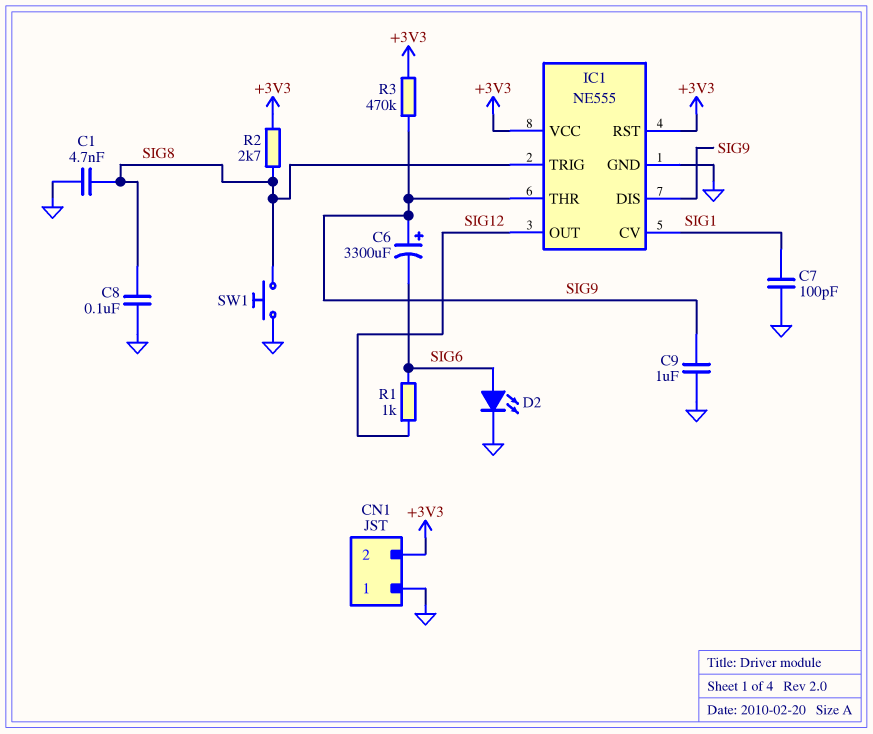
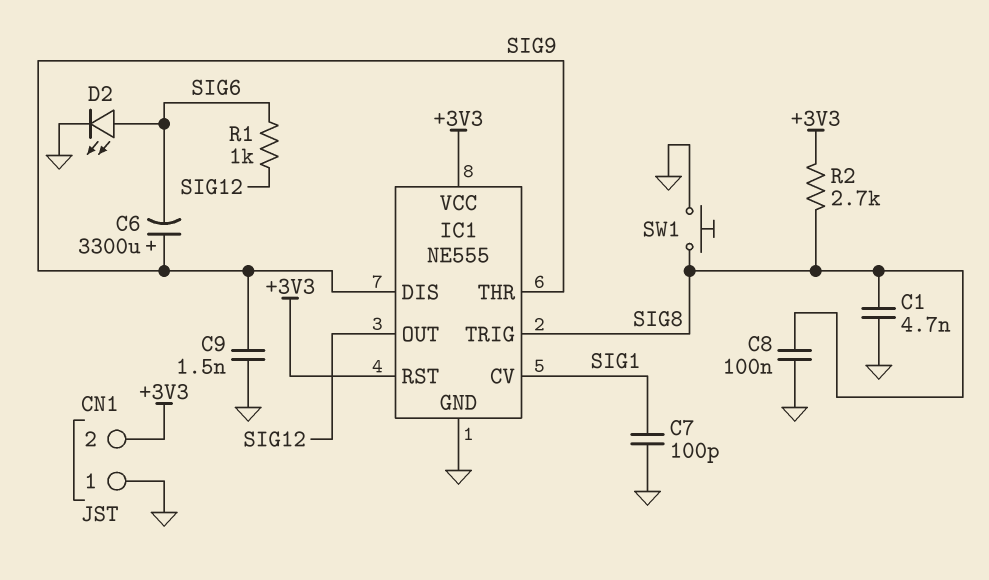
C9: 1uF (GND, SIG9) -> 1.5nF (GND, SIG9)
R3: 470k (+3V3, SIG9) -> none

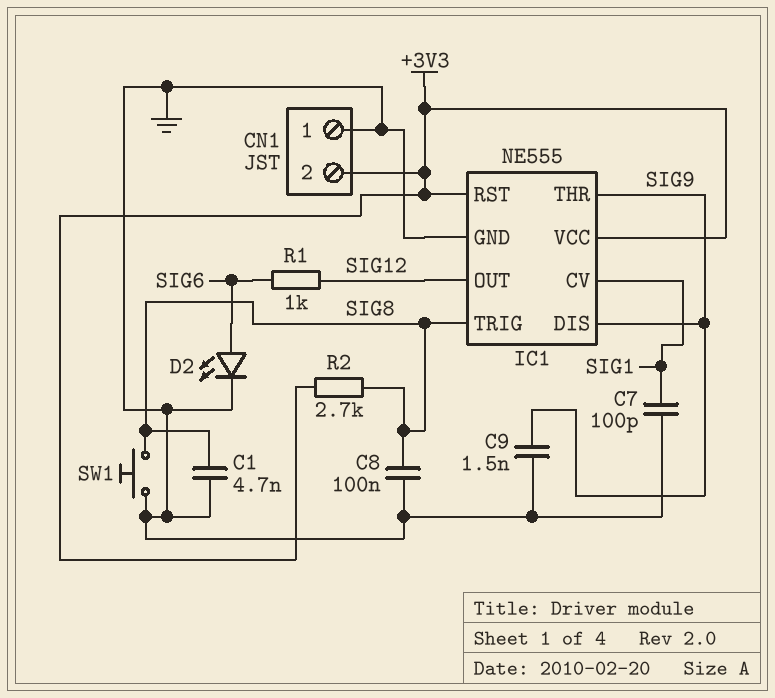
C6: 3300uF (plus SIG9, minus SIG6) -> none

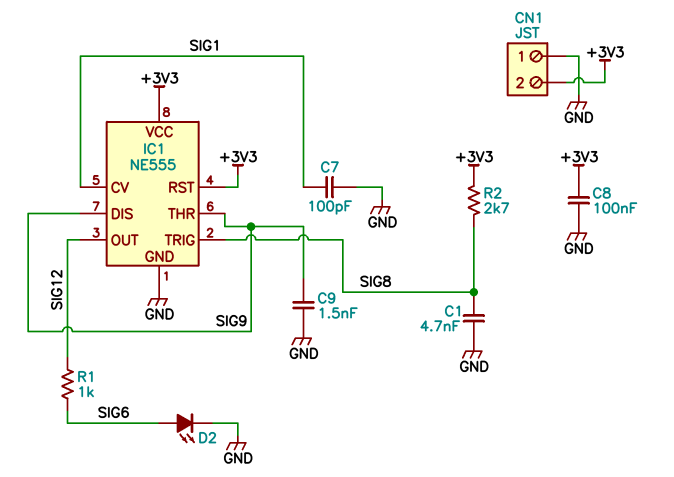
C8: 100nF (GND, SIG8) -> 100nF (+3V3, GND)
SW1: button (GND, SIG8) -> none

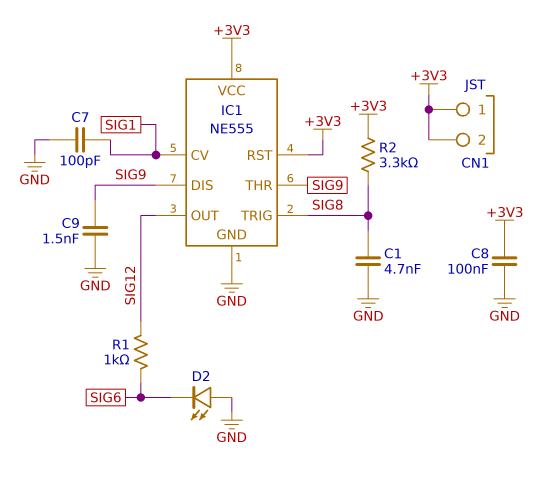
CN1 pin 1: GND -> +3V3
D2: LED (A SIG6, K GND) -> LED (A GND, K SIG6)
R2: 2.7k (+3V3, SIG8) -> 3.3k (+3V3, SIG8)

